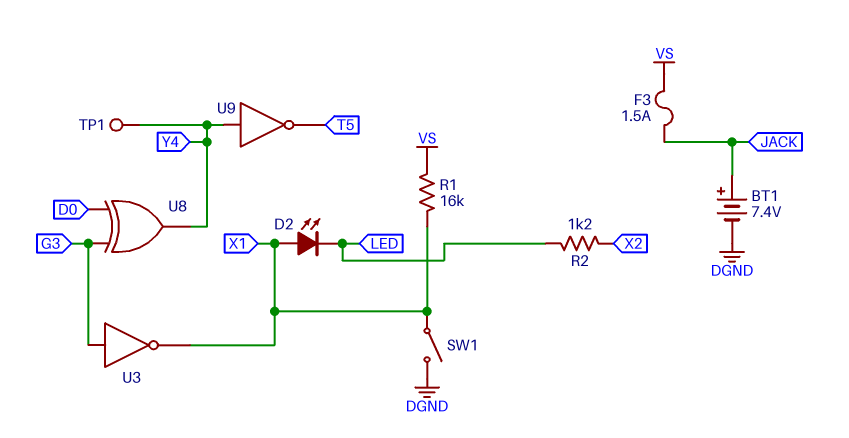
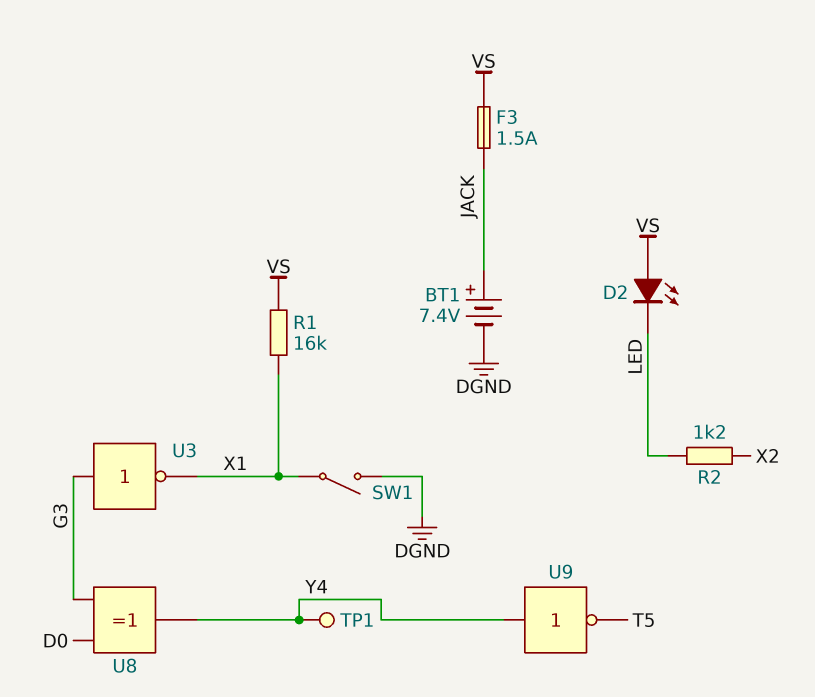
D2: LED (A X1, K LED) -> LED (A VS, K LED)

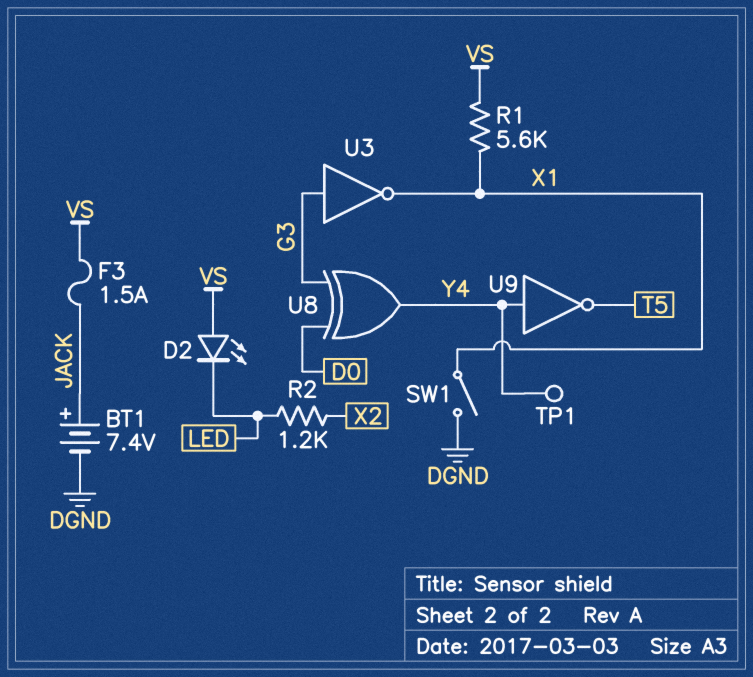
R1: 16k (VS, X1) -> 5.6k (VS, X1)

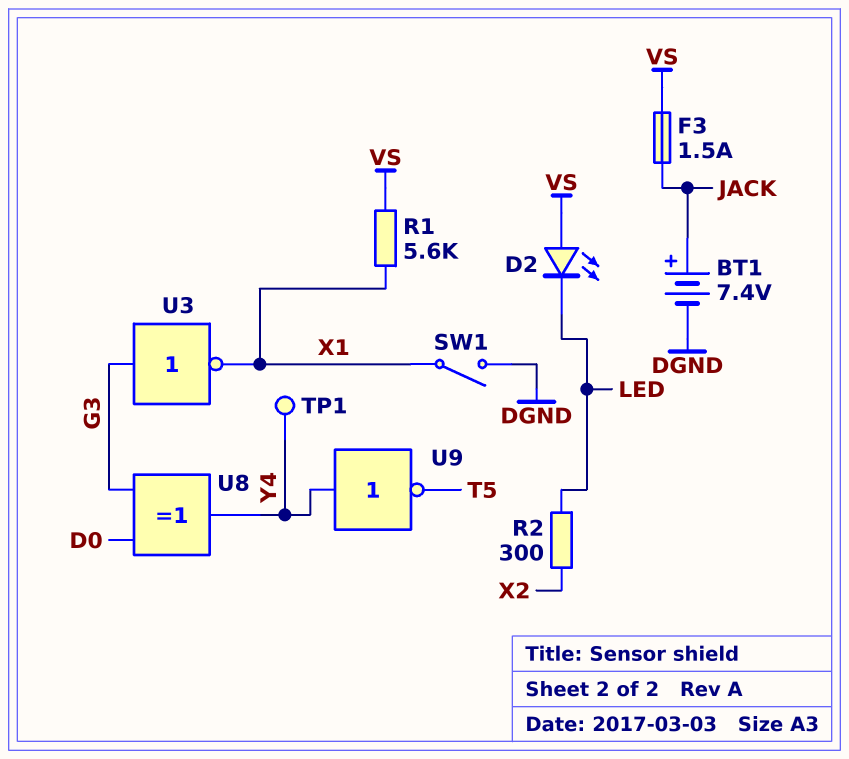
R2: 1.2k (LED, X2) -> 300 (LED, X2)

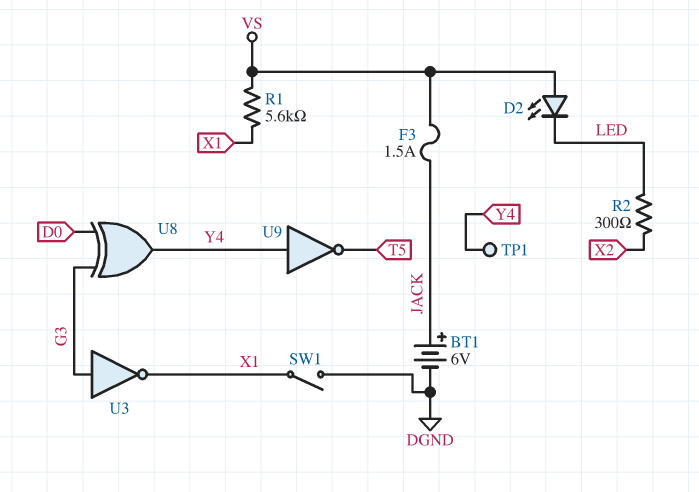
BT1: 7.4V (plus JACK, minus DGND) -> 6V (plus JACK, minus DGND)

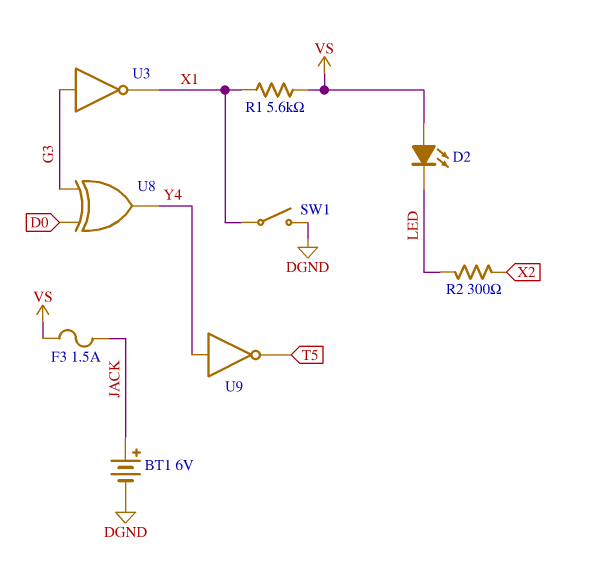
TP1: test point (Y4) -> none

